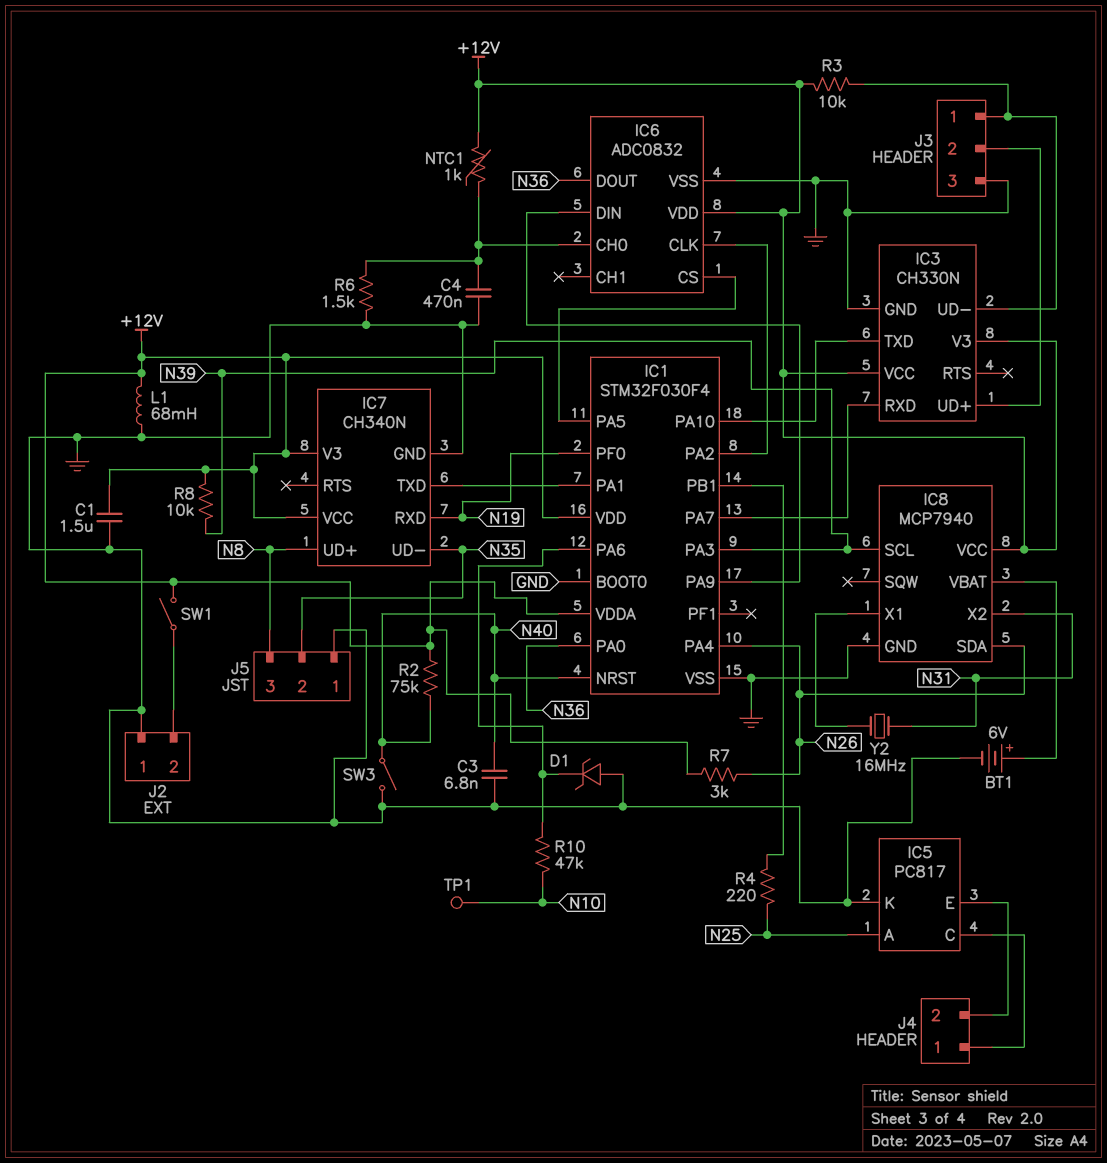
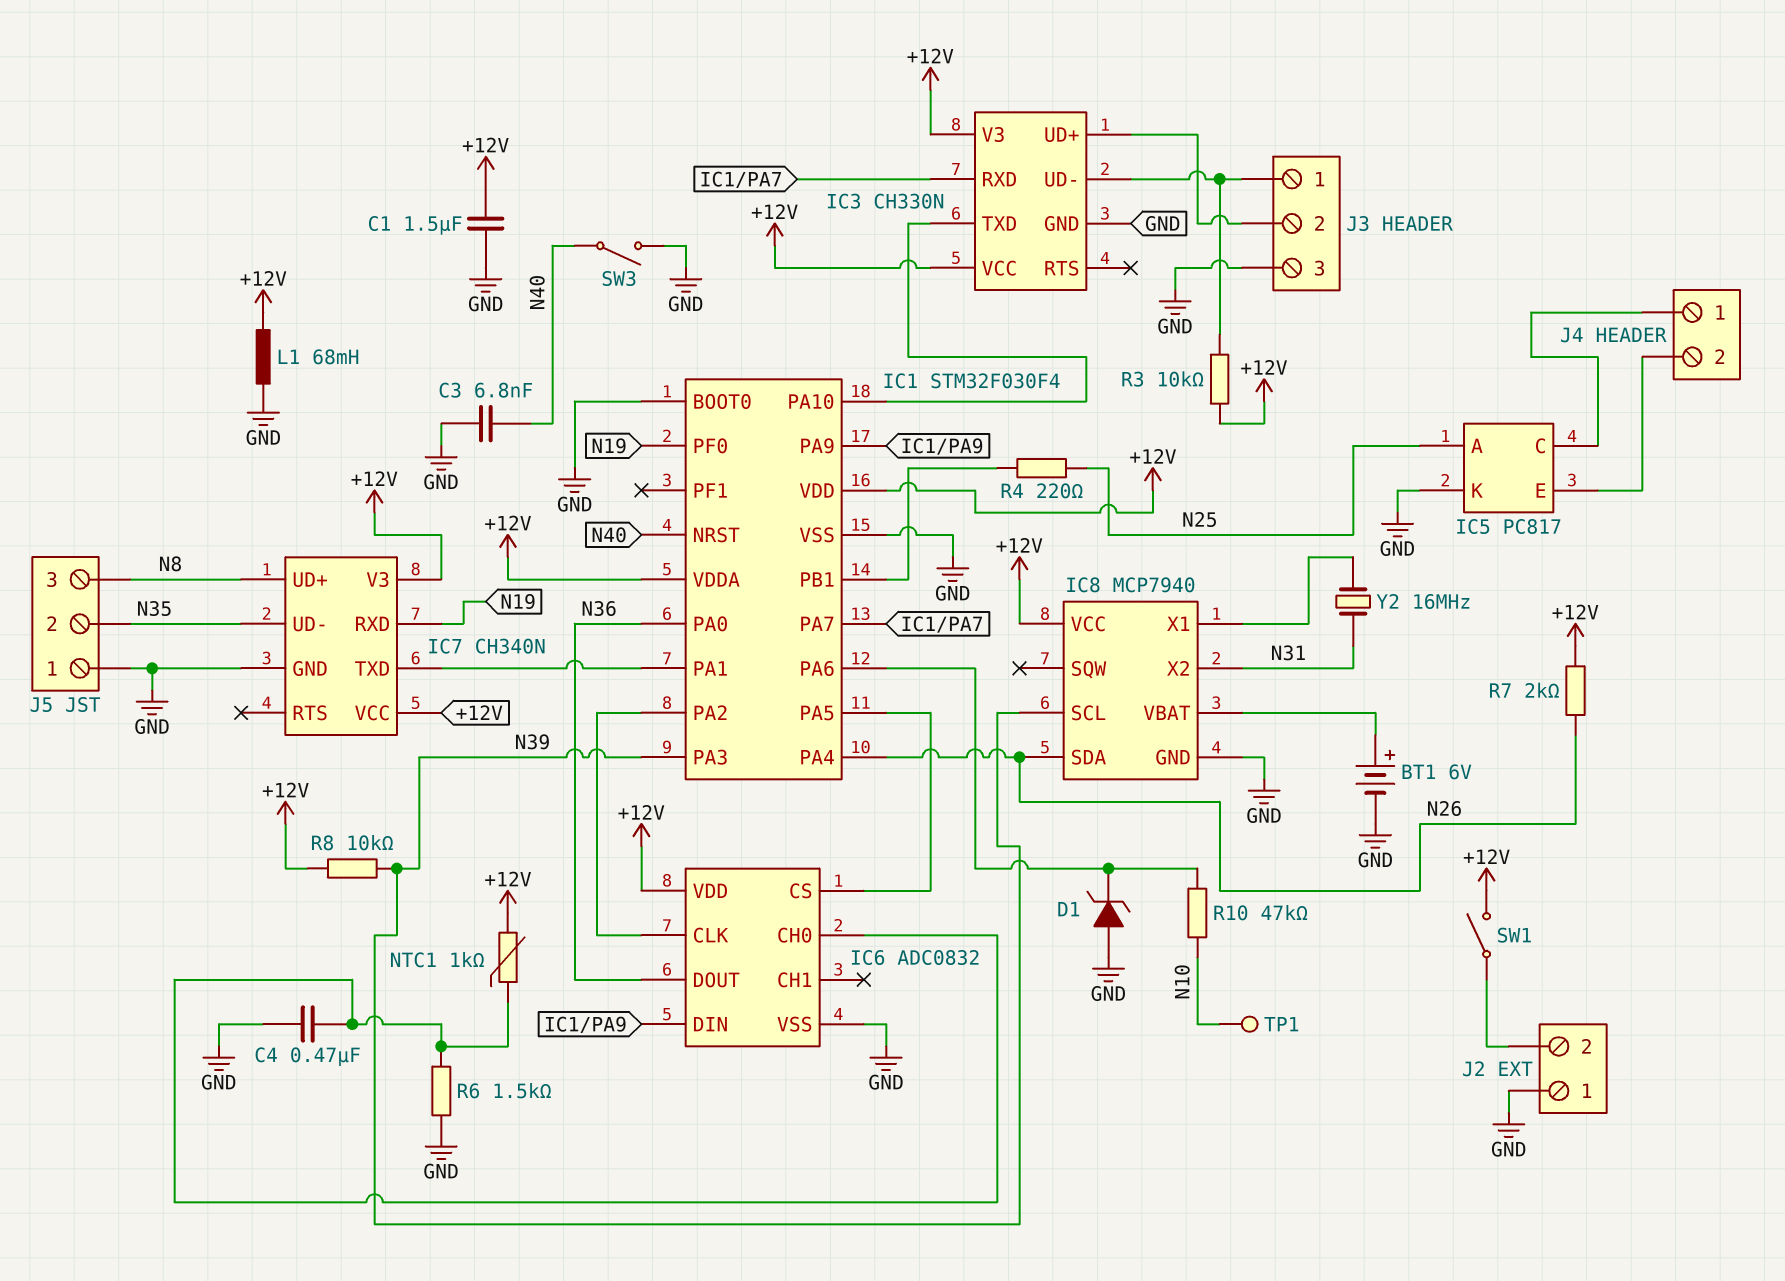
R2: 75k (+12V, N40) -> none
R7: 3k (+12V, N26) -> 2k (+12V, N26)

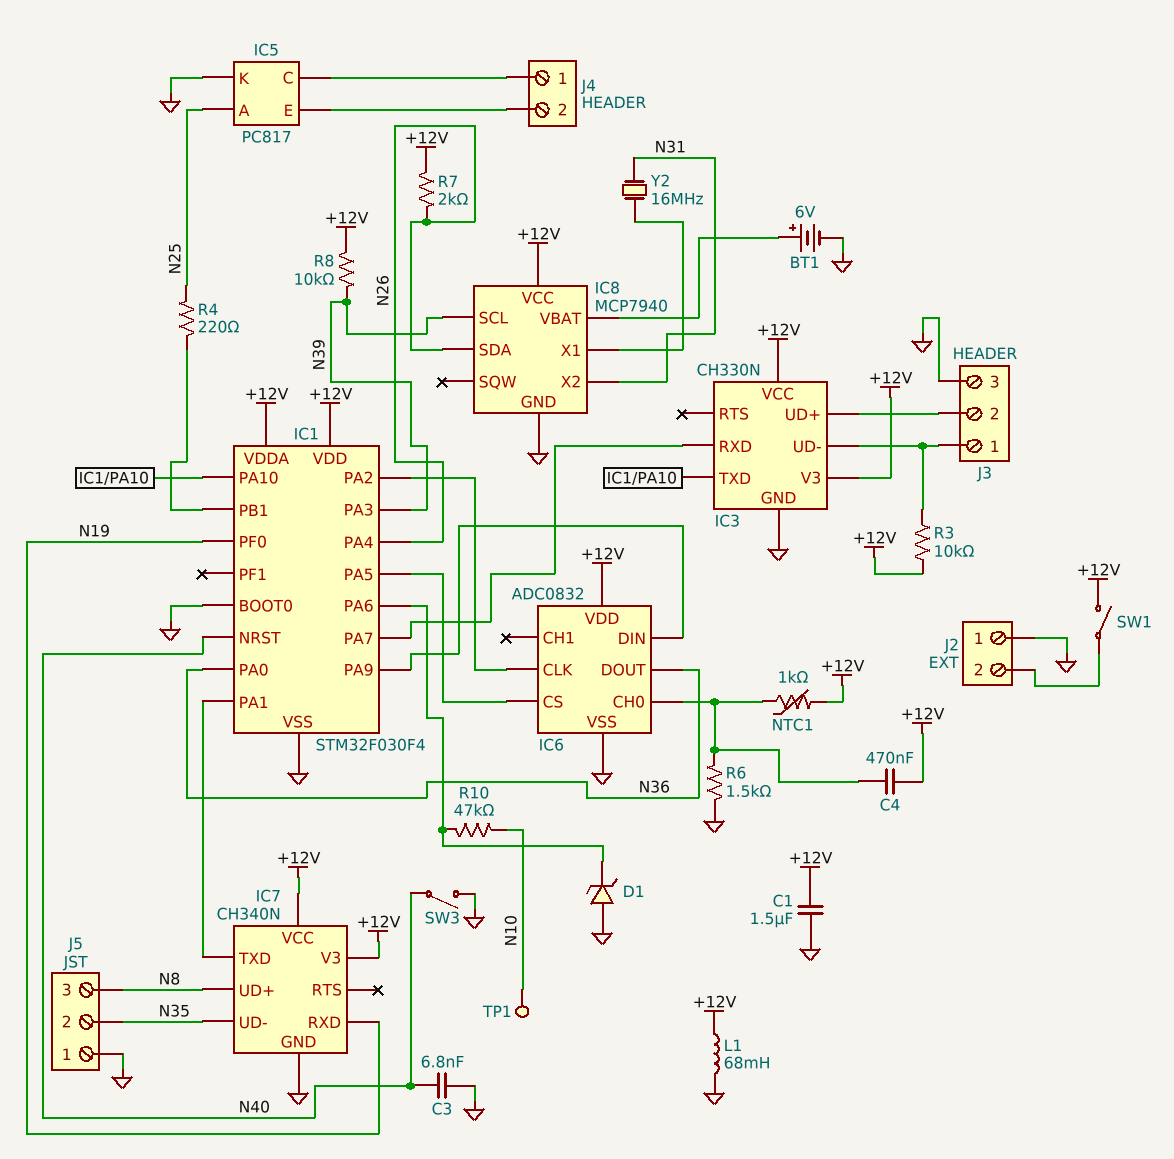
C4: 470nF (GND, IC6/CH0) -> 470nF (+12V, IC6/CH0)

